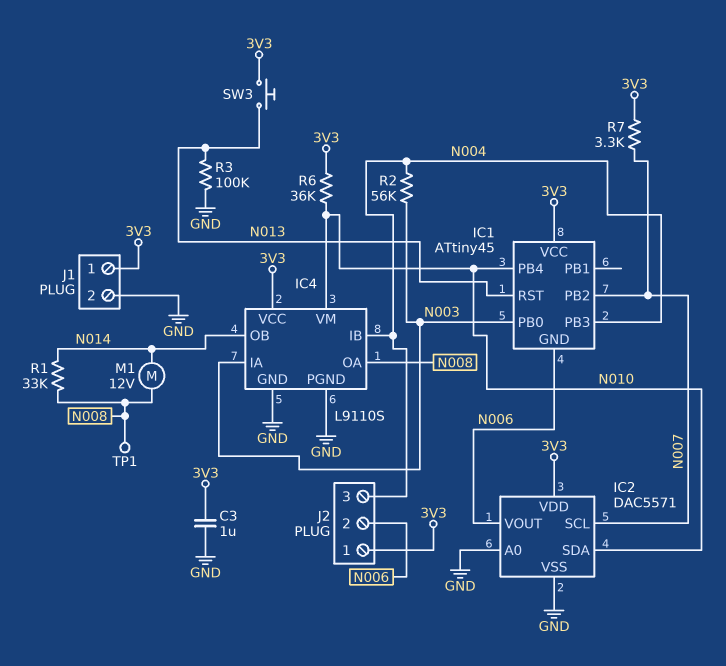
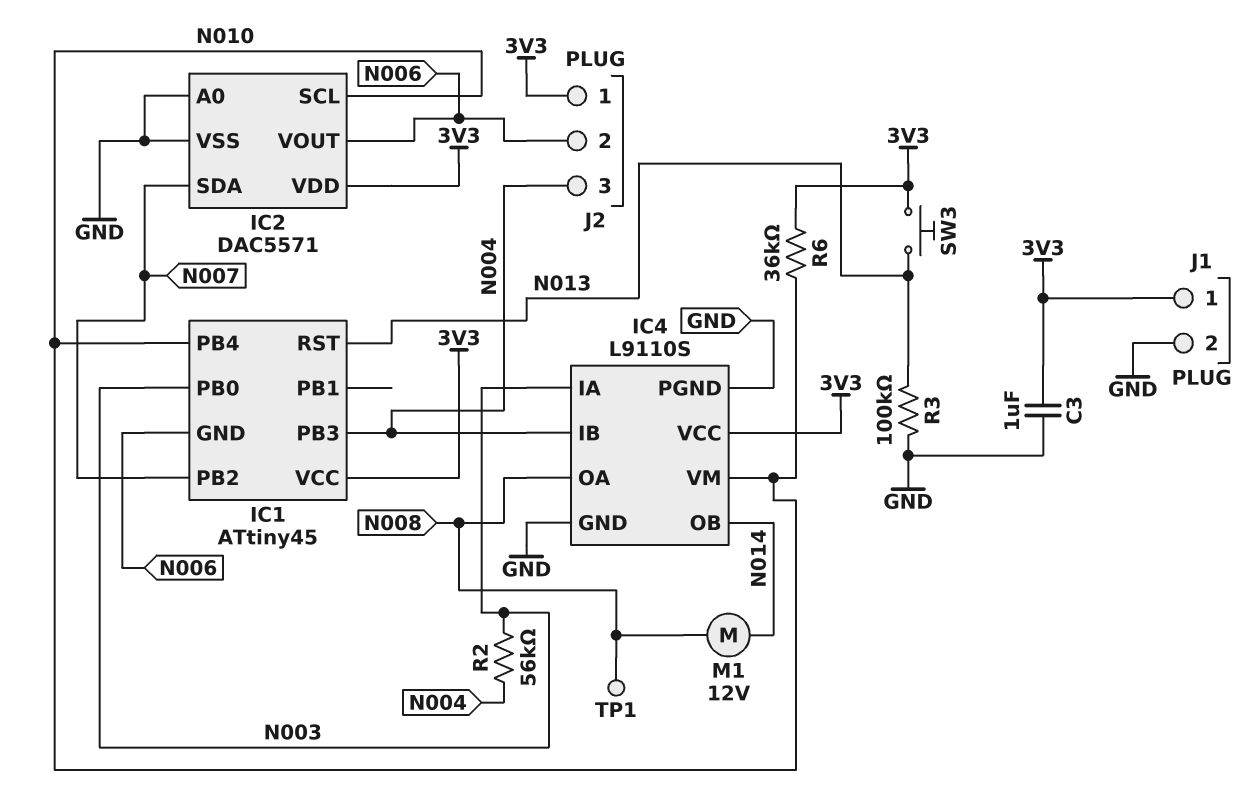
IC2 pin SCL: N007 -> N010
IC2 pin SDA: N010 -> N007
R1: 33k (N008, N014) -> none
R7: 3.3k (3V3, N007) -> none

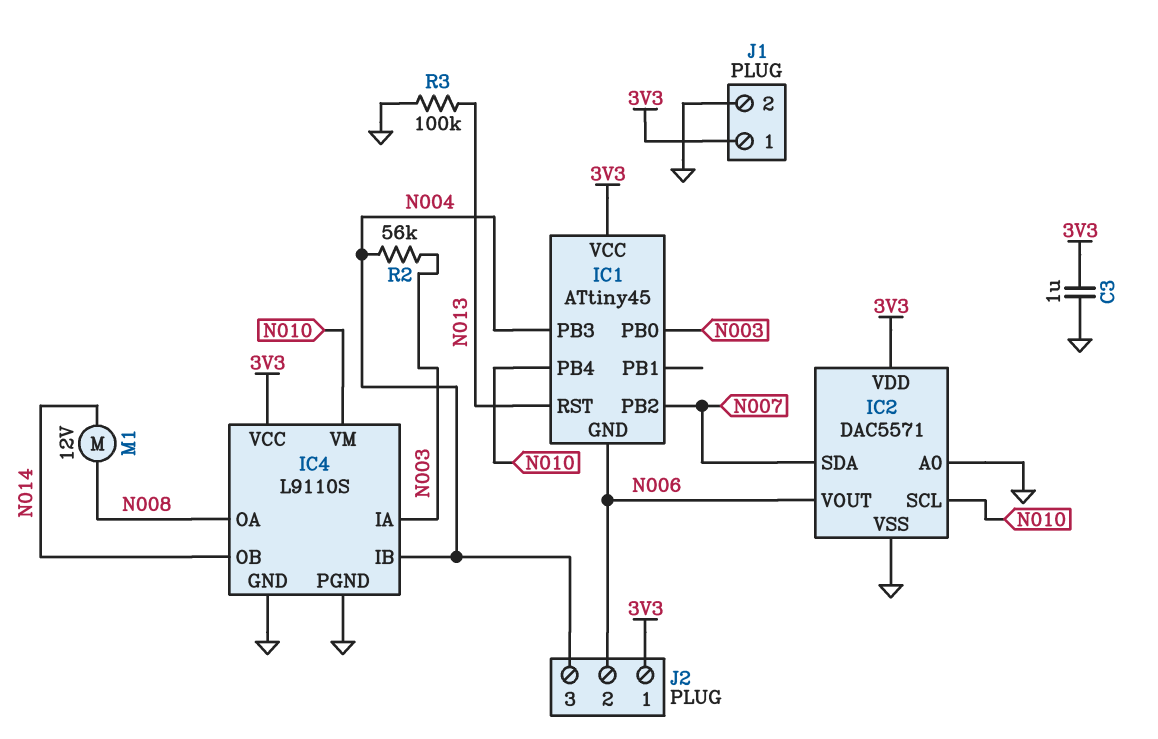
R6: 36k (3V3, N010) -> none
SW3: button (3V3, N013) -> none
TP1: test point (N008) -> none

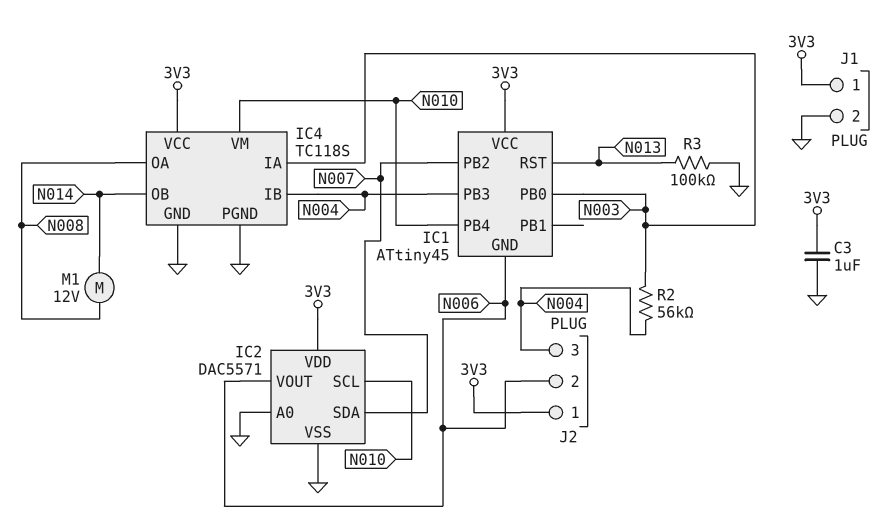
IC4: L9110S -> TC118S

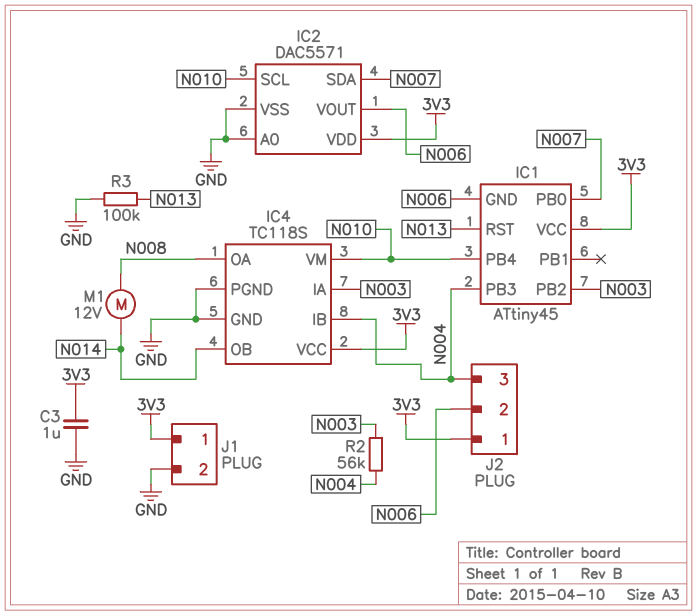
IC1 pin PB0: N003 -> N007
IC1 pin PB2: N007 -> N003

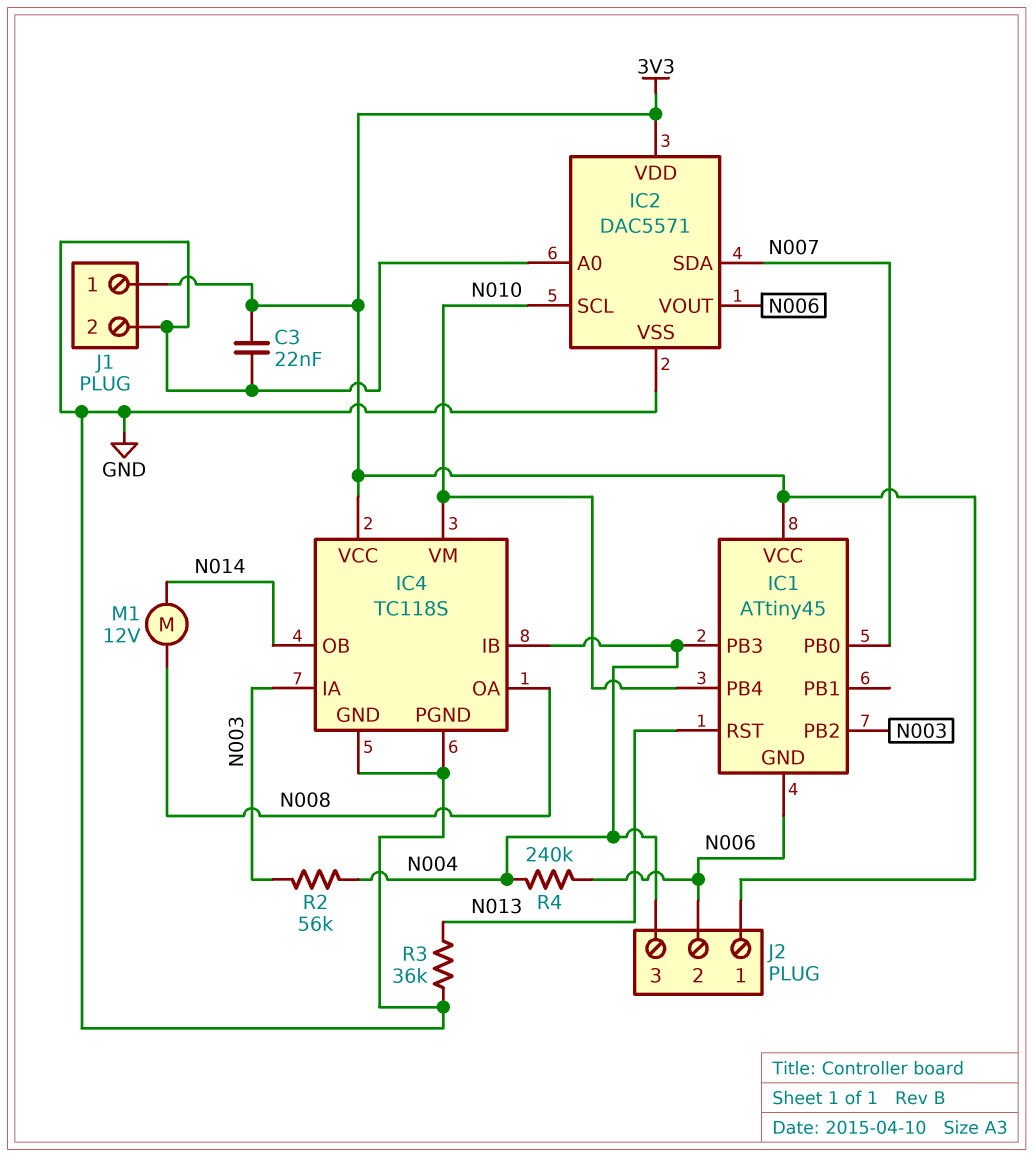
C3: 1uF (3V3, GND) -> 22nF (3V3, GND)
R3: 100k (GND, N013) -> 36k (GND, N013)
R4: none -> 240k (N004, N006)

